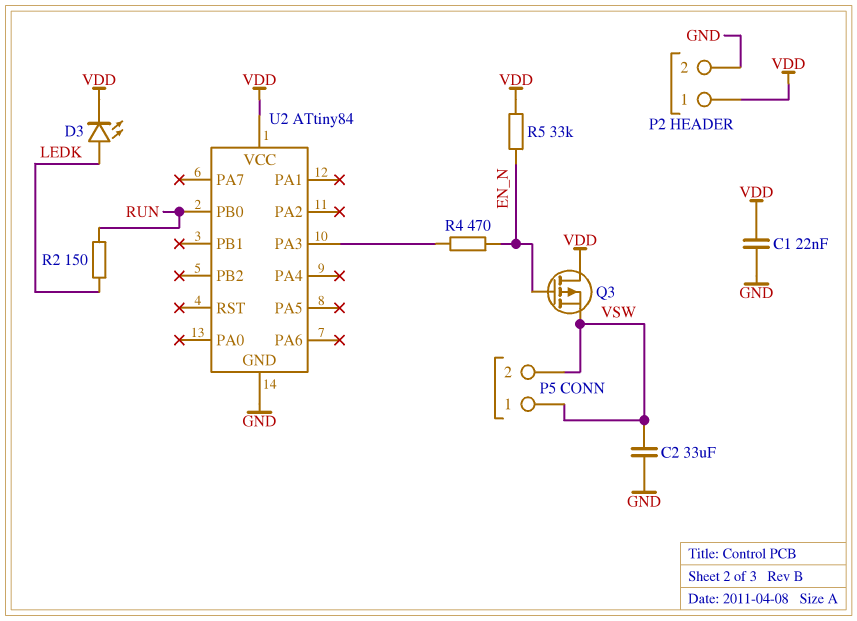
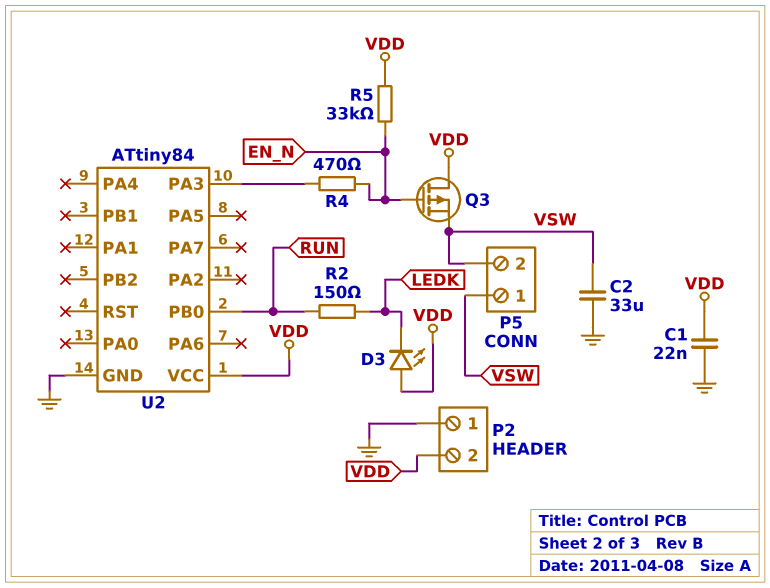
D3: LED (A LEDK, K VDD) -> LED (A VDD, K LEDK)
P2 pin 1: VDD -> GND
P2 pin 2: GND -> VDD

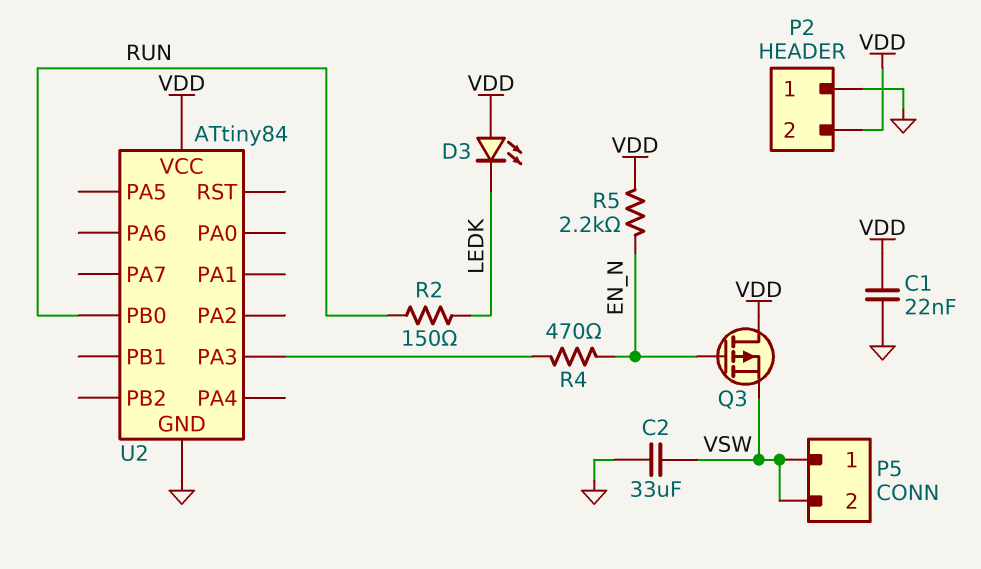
R5: 33k (EN_N, VDD) -> 2.2k (EN_N, VDD)

